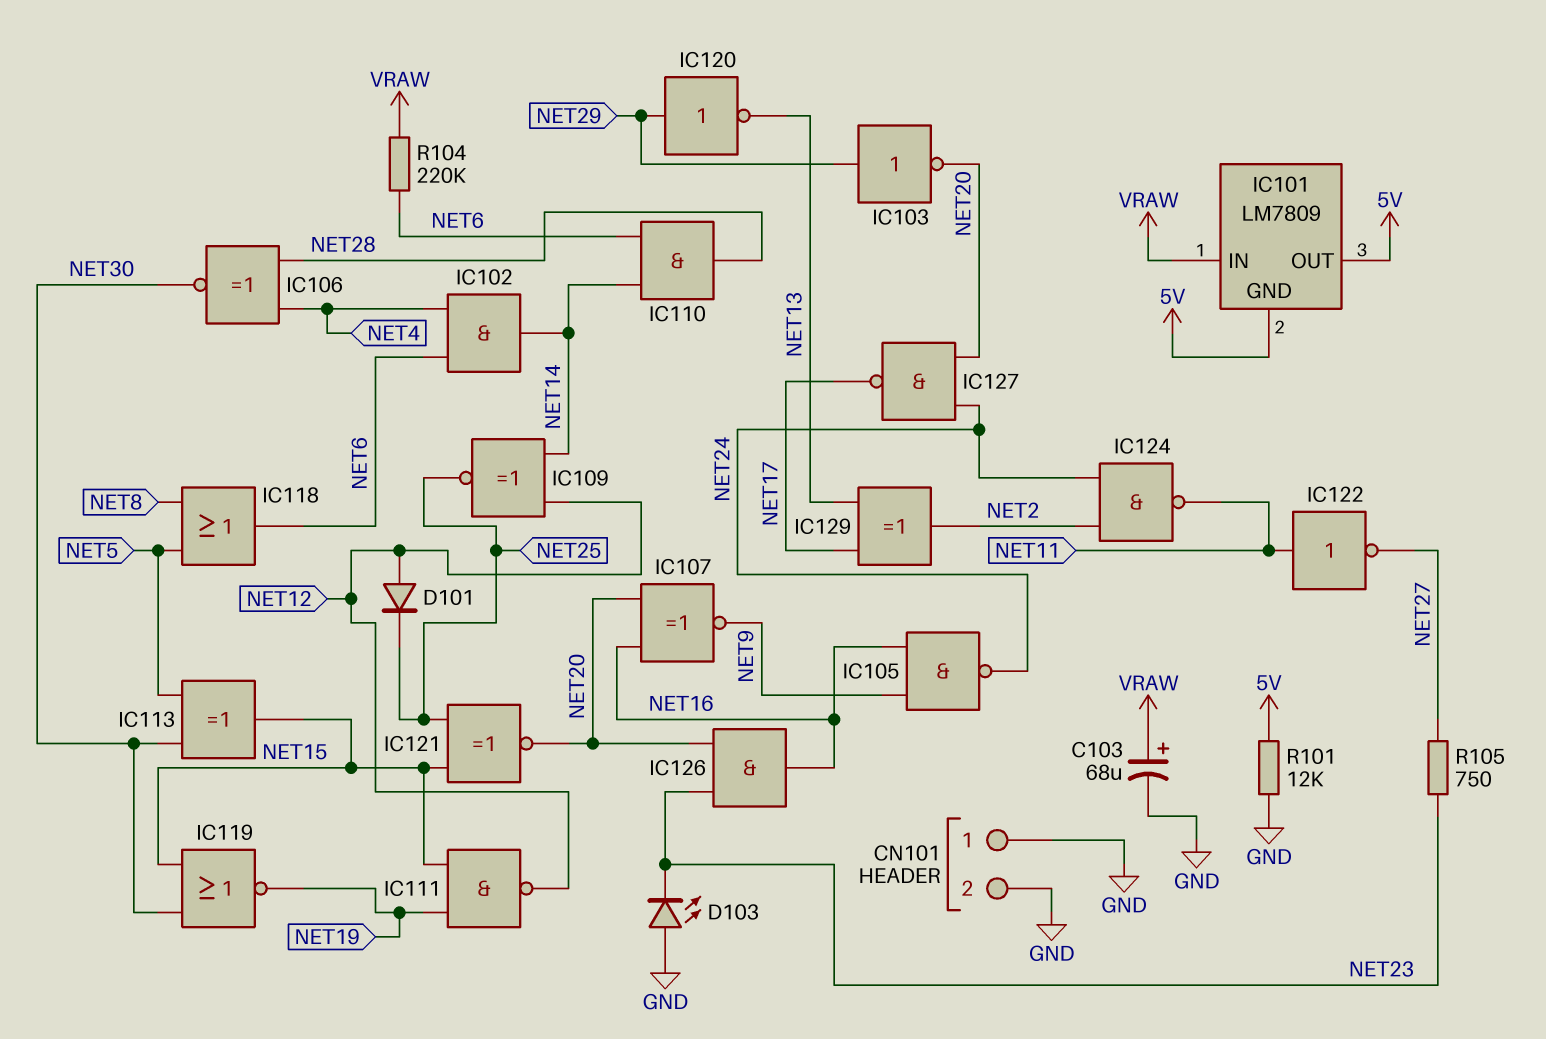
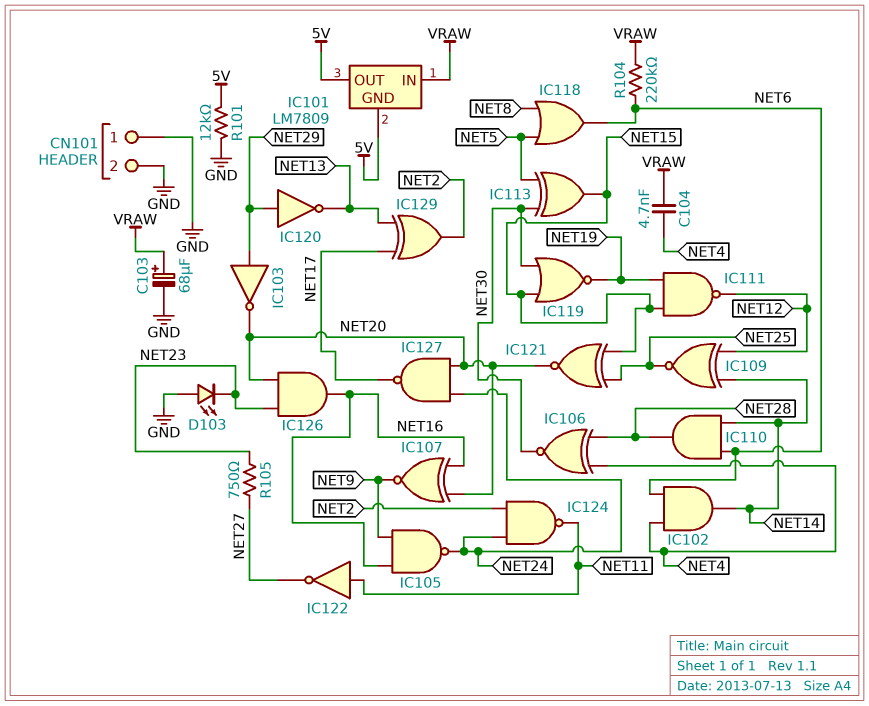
C104: none -> 4.7nF (NET4, VRAW)
D101: diode (A NET12, K NET25) -> none

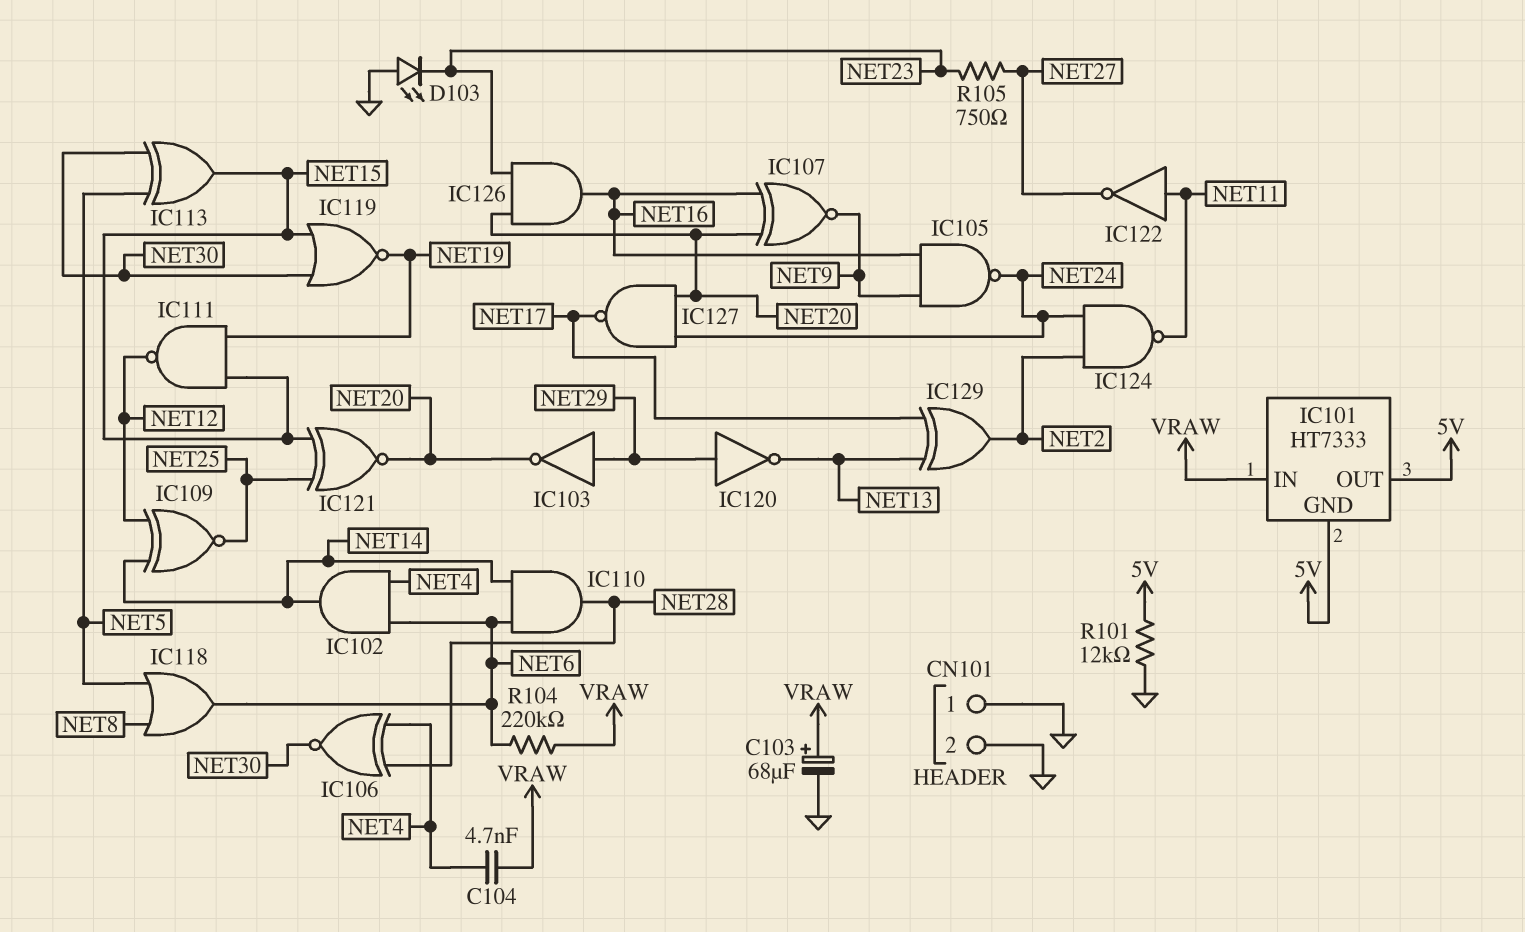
IC101: LM7809 -> HT7333

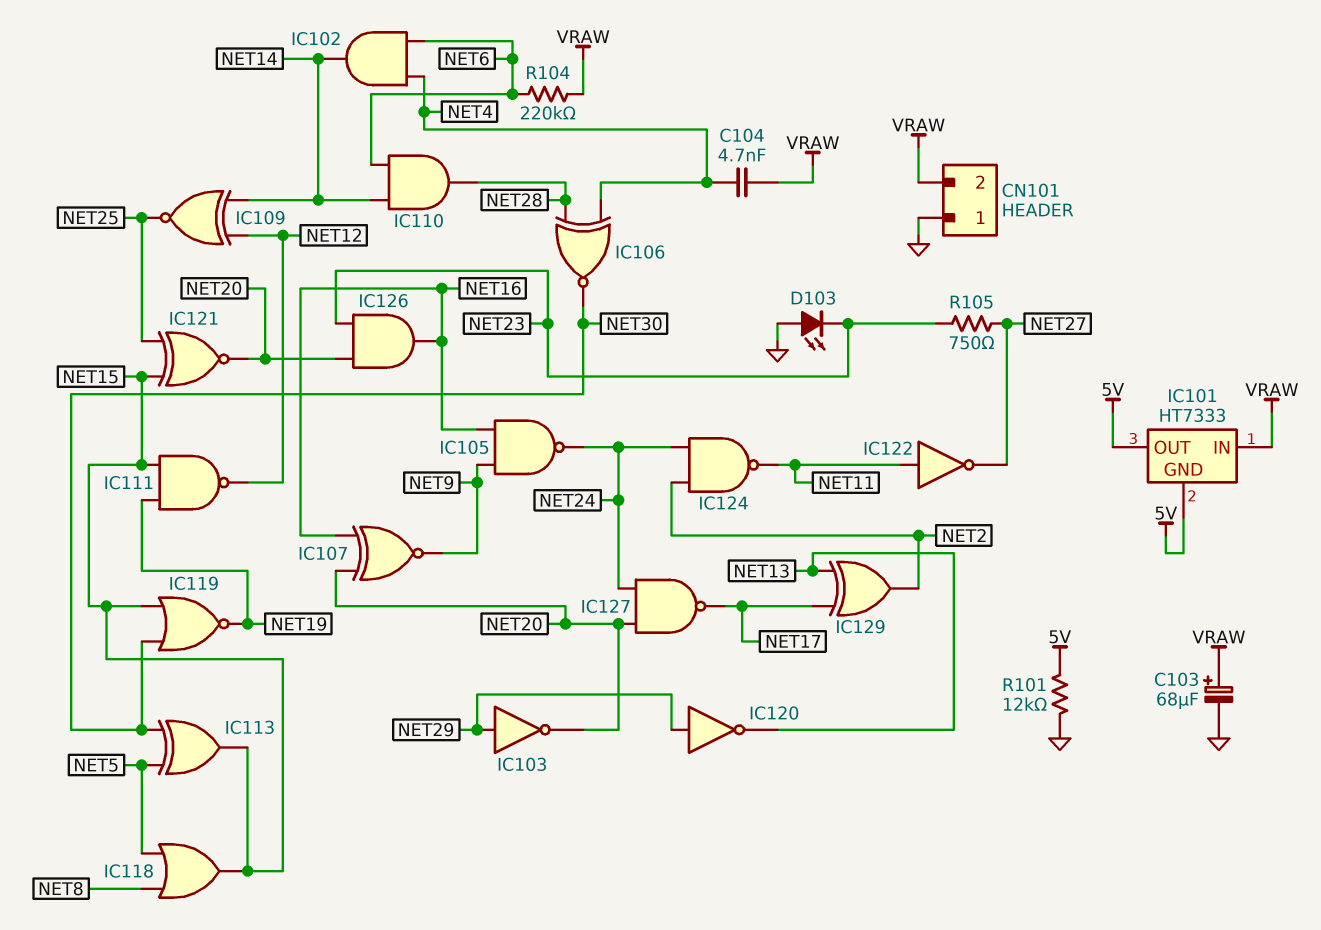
CN101 pin 2: GND -> VRAW
IC118: OR (in NET5, in NET8, out NET6) -> OR (in NET5, in NET8, out NET15)

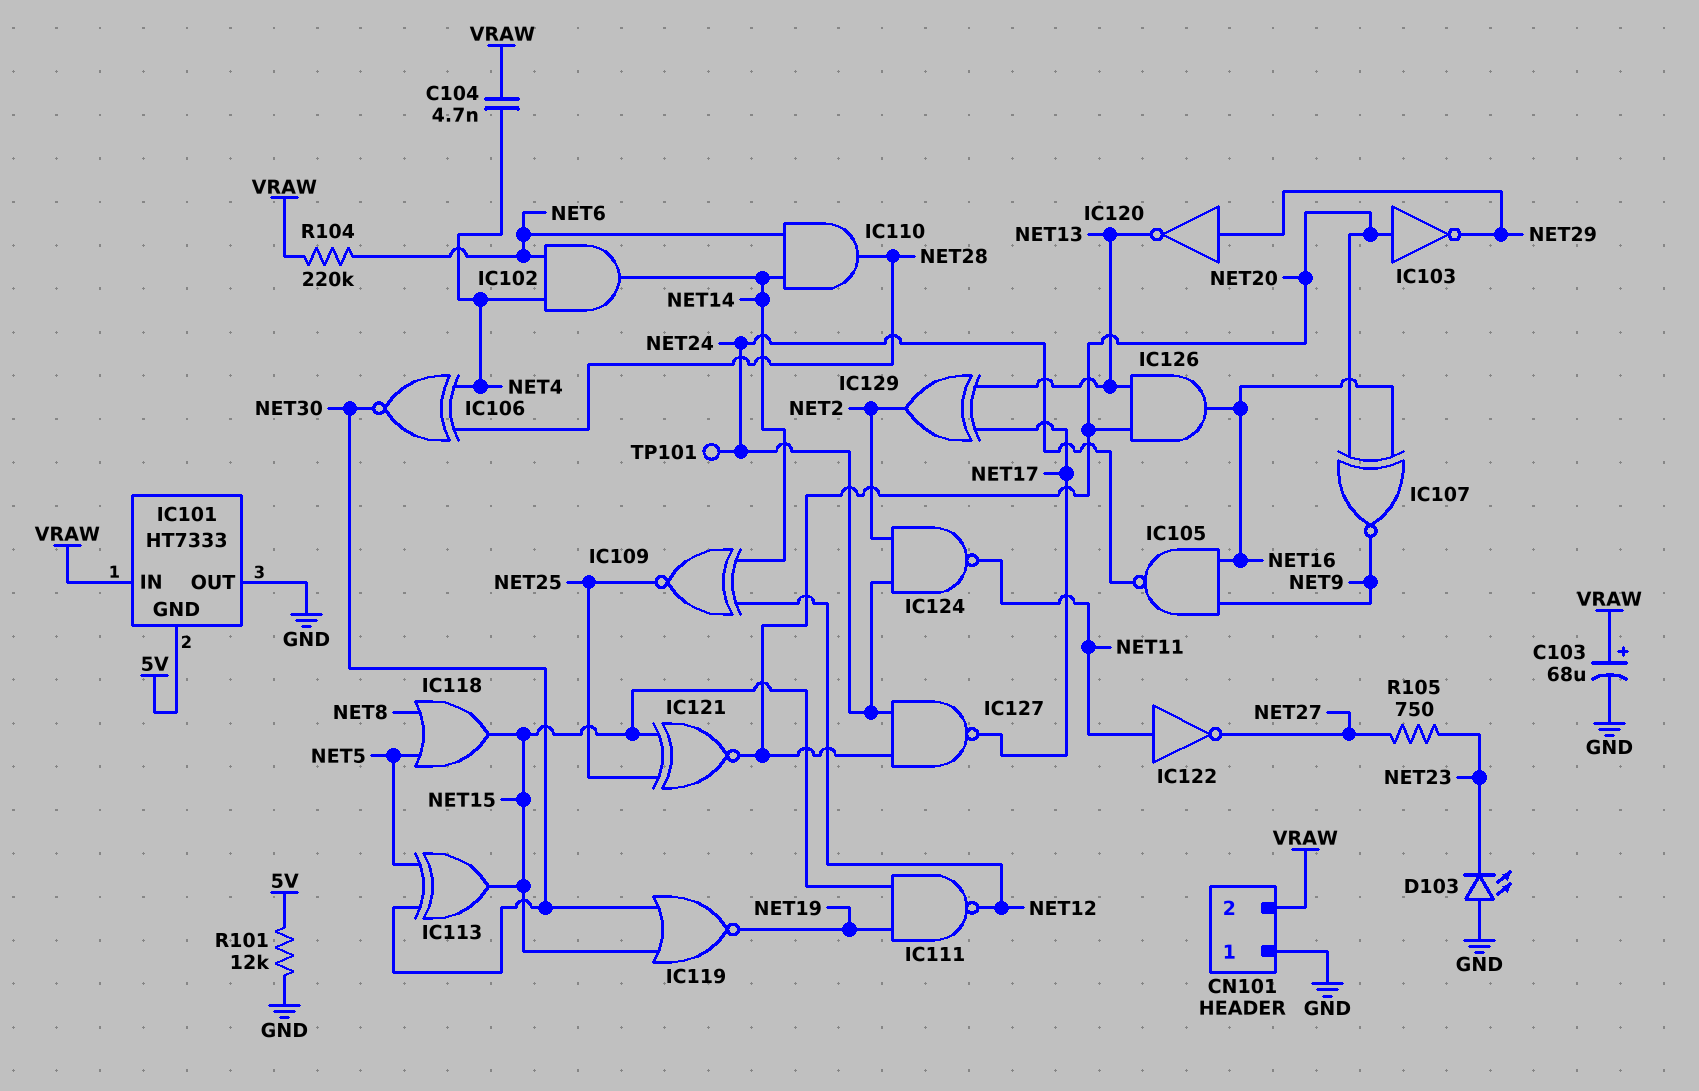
IC101 pin OUT: 5V -> GND
IC103: NOT (in NET29, out NET20) -> NOT (in NET20, out NET29)
IC126: AND (in NET20, in NET23, out NET16) -> AND (in NET13, in NET20, out NET16)
TP101: none -> test point (NET24)

